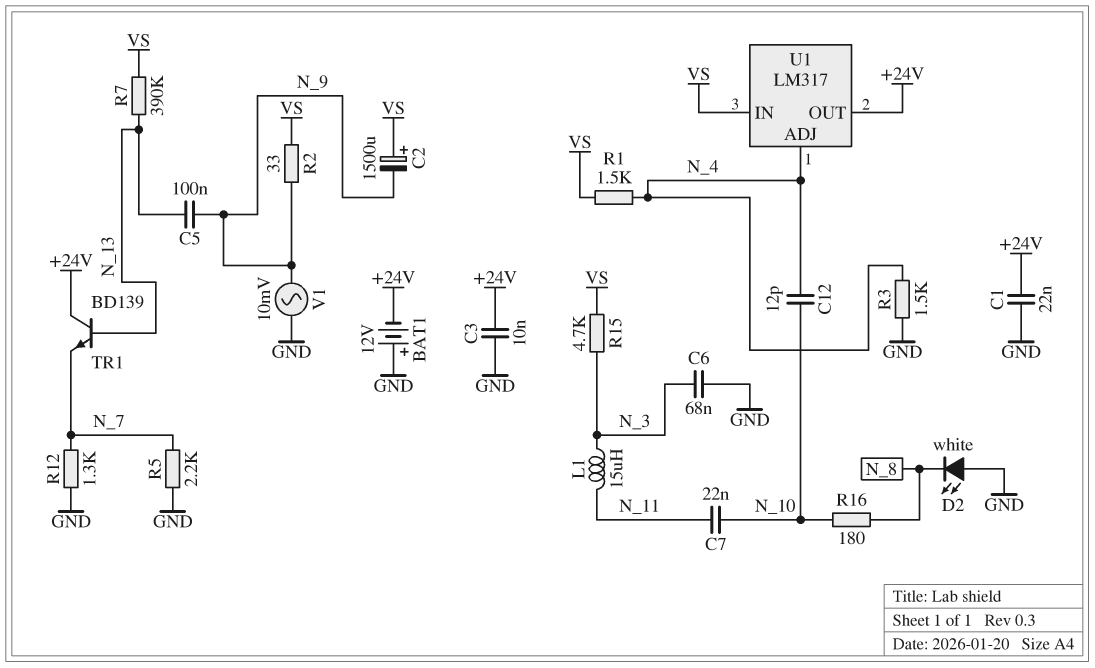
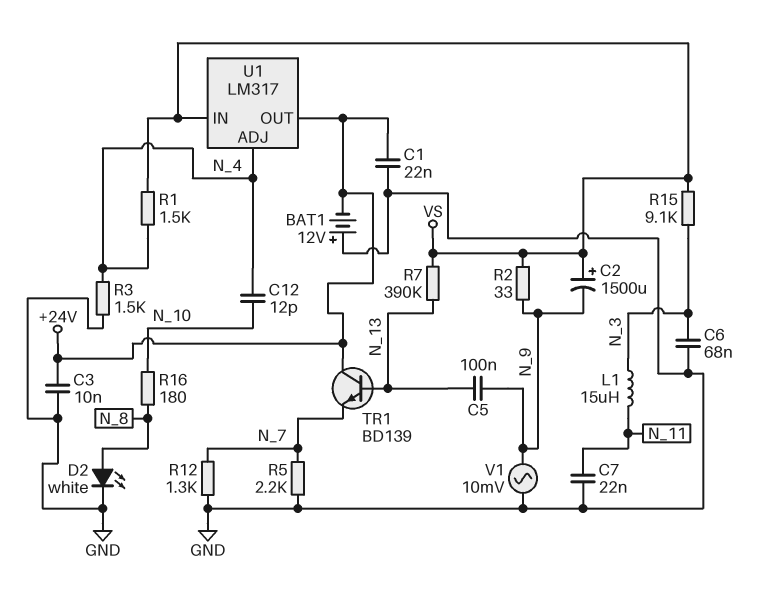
C7: 22nF (N_10, N_11) -> 22nF (GND, N_11)
D2: LED white (A GND, K N_8) -> LED white (A N_8, K GND)
R15: 4.7k (N_3, VS) -> 9.1k (N_3, VS)

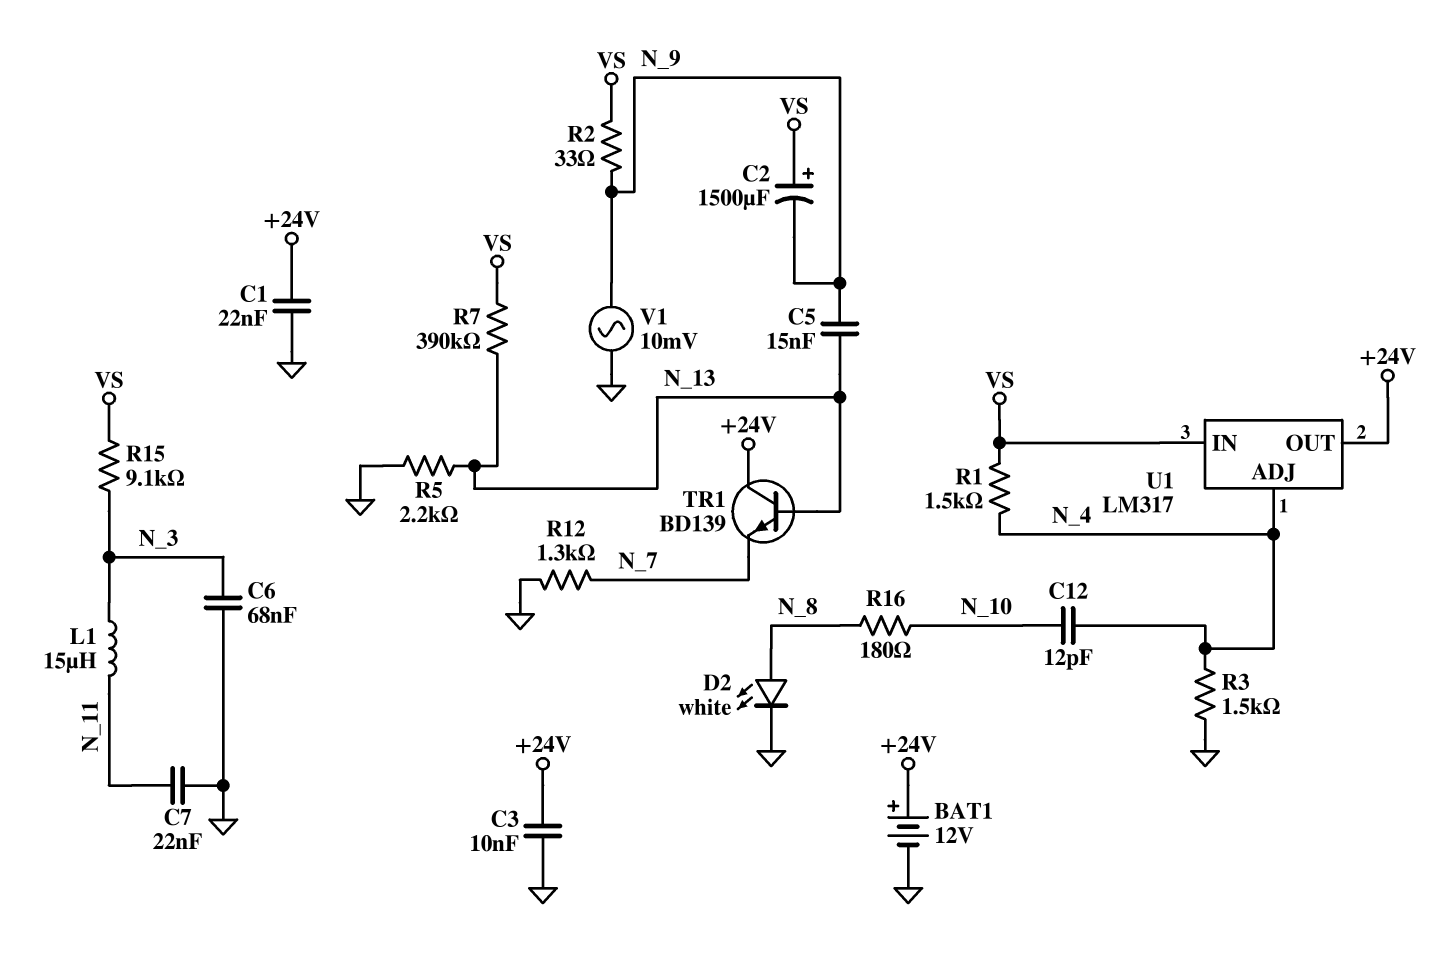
BAT1: 12V (plus GND, minus +24V) -> 12V (plus +24V, minus GND)
C5: 100nF (N_9, N_13) -> 15nF (N_9, N_13)
R5: 2.2k (GND, N_7) -> 2.2k (GND, N_13)

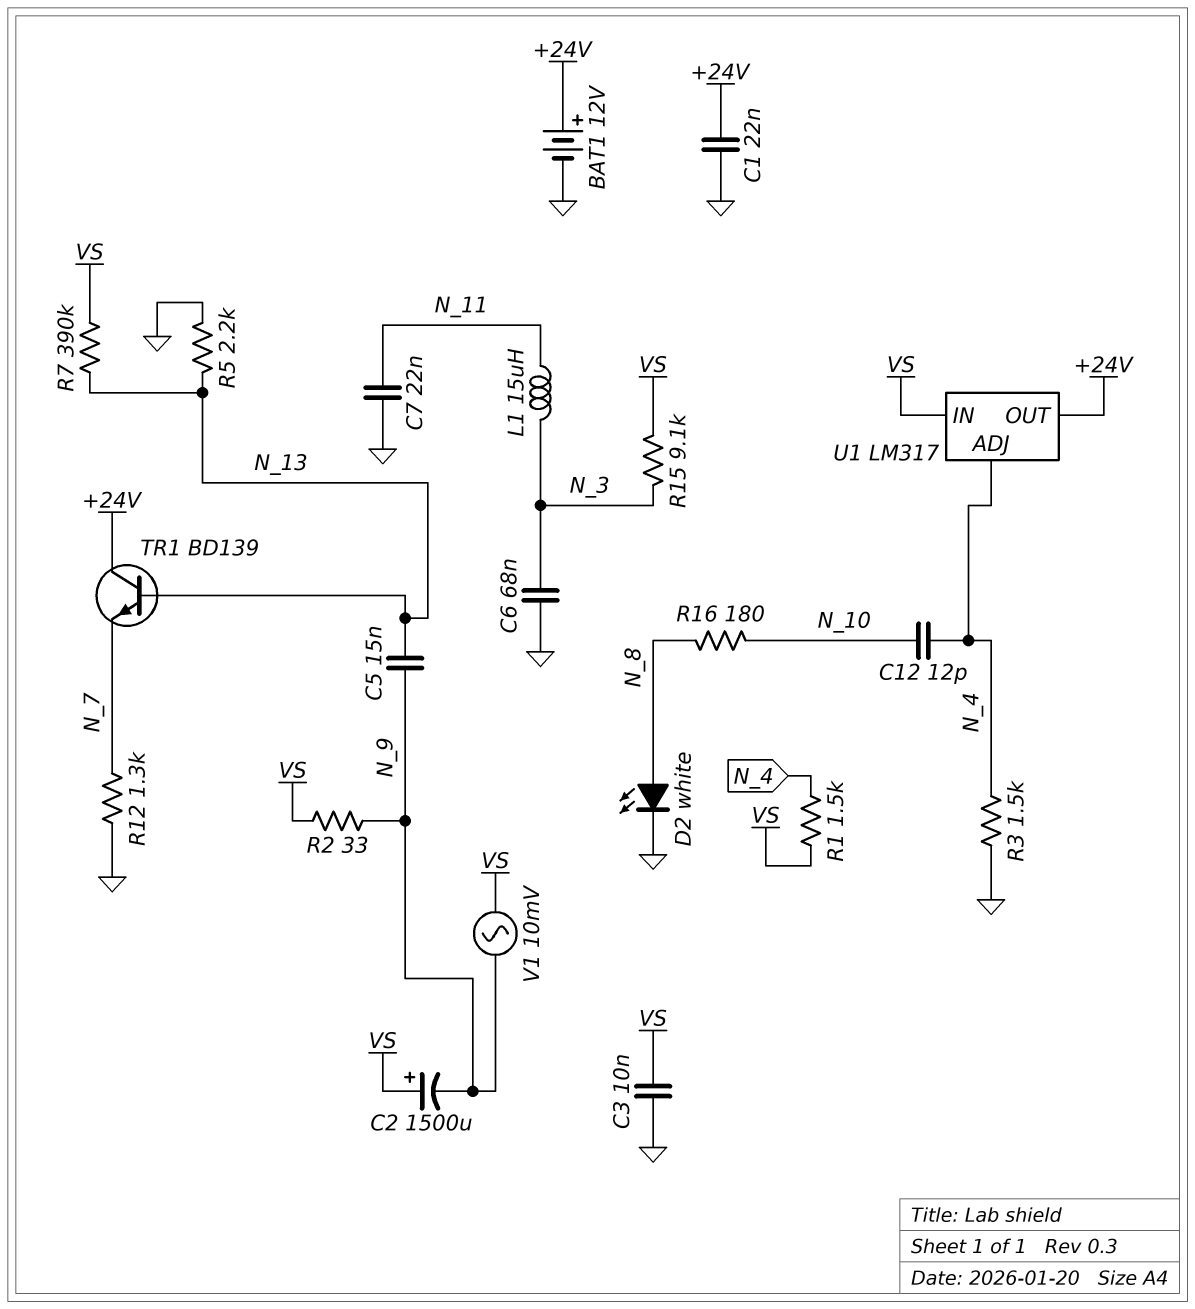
C3: 10nF (+24V, GND) -> 10nF (GND, VS)
V1: AC 10mV (GND, N_9) -> AC 10mV (N_9, VS)

